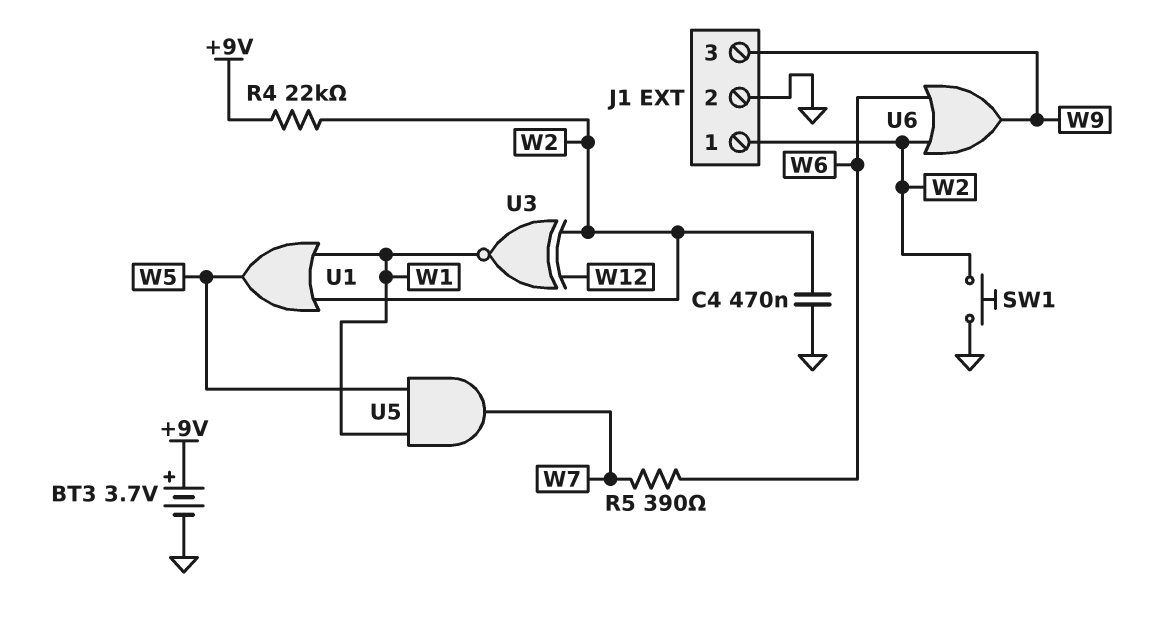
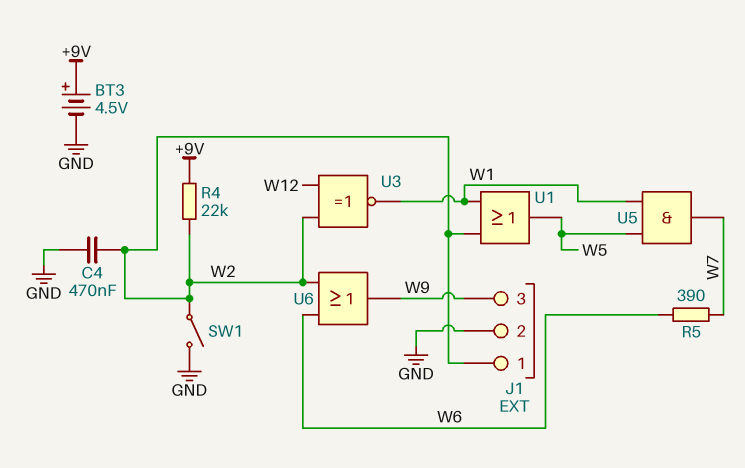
BT3: 3.7V (plus +9V, minus GND) -> 4.5V (plus +9V, minus GND)
SW1: button (GND, W2) -> switch (GND, W2)

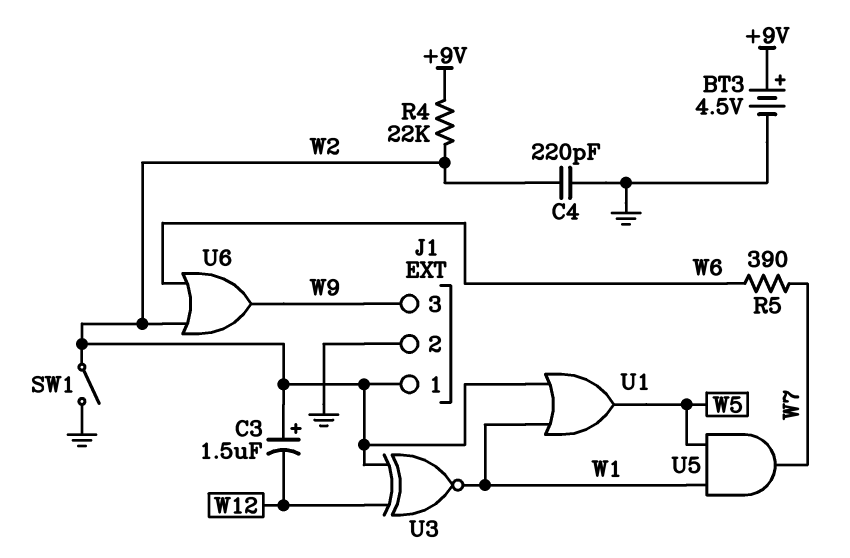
C3: none -> 1.5uF (plus W2, minus W12)
C4: 470nF (GND, W2) -> 220pF (GND, W2)

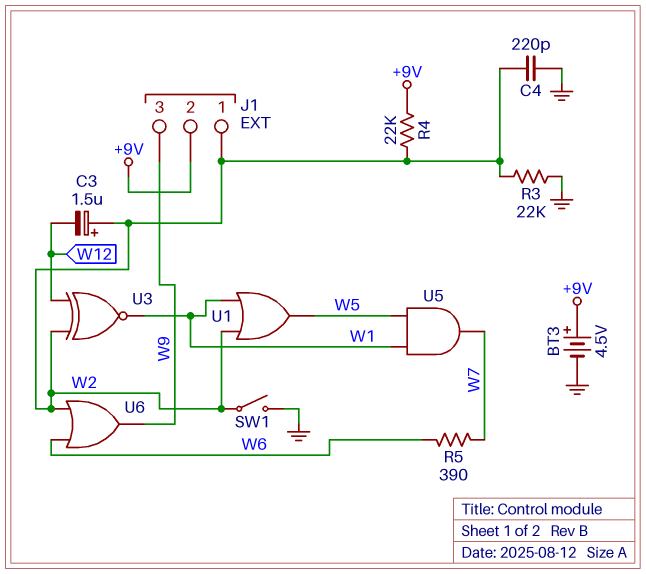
J1 pin 2: GND -> +9V
R3: none -> 22k (GND, W2)

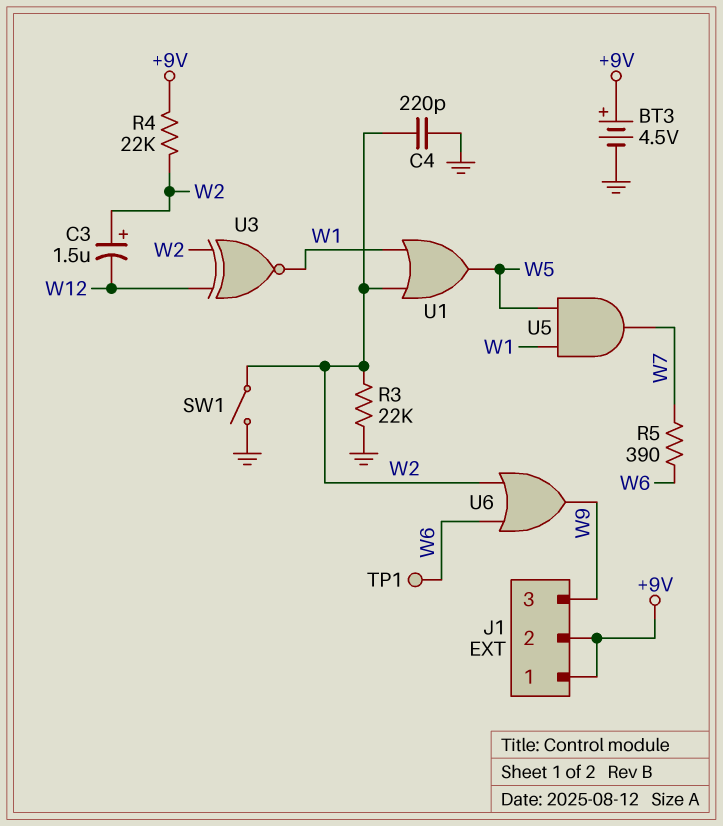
J1 pin 1: W2 -> +9V
TP1: none -> test point (W6)

